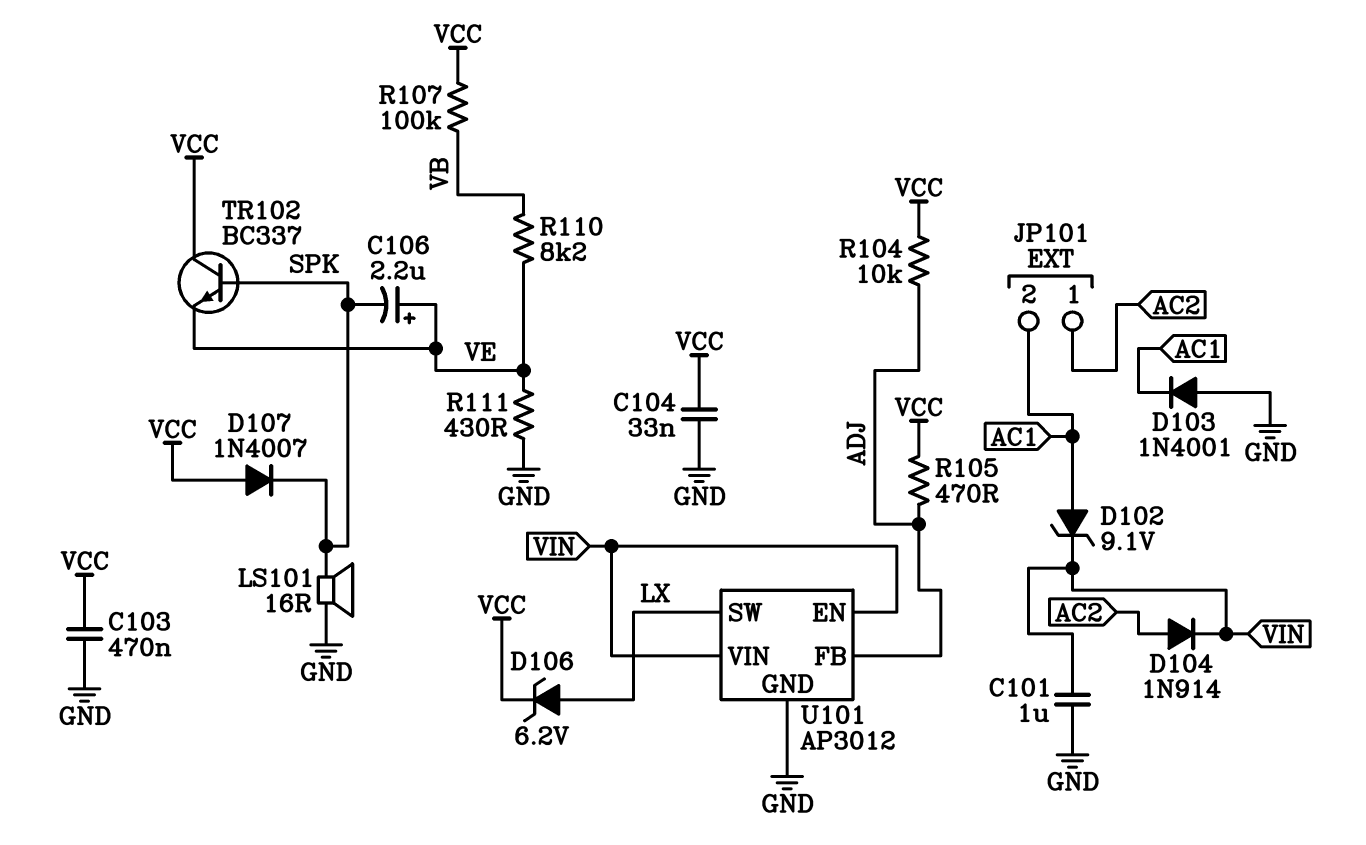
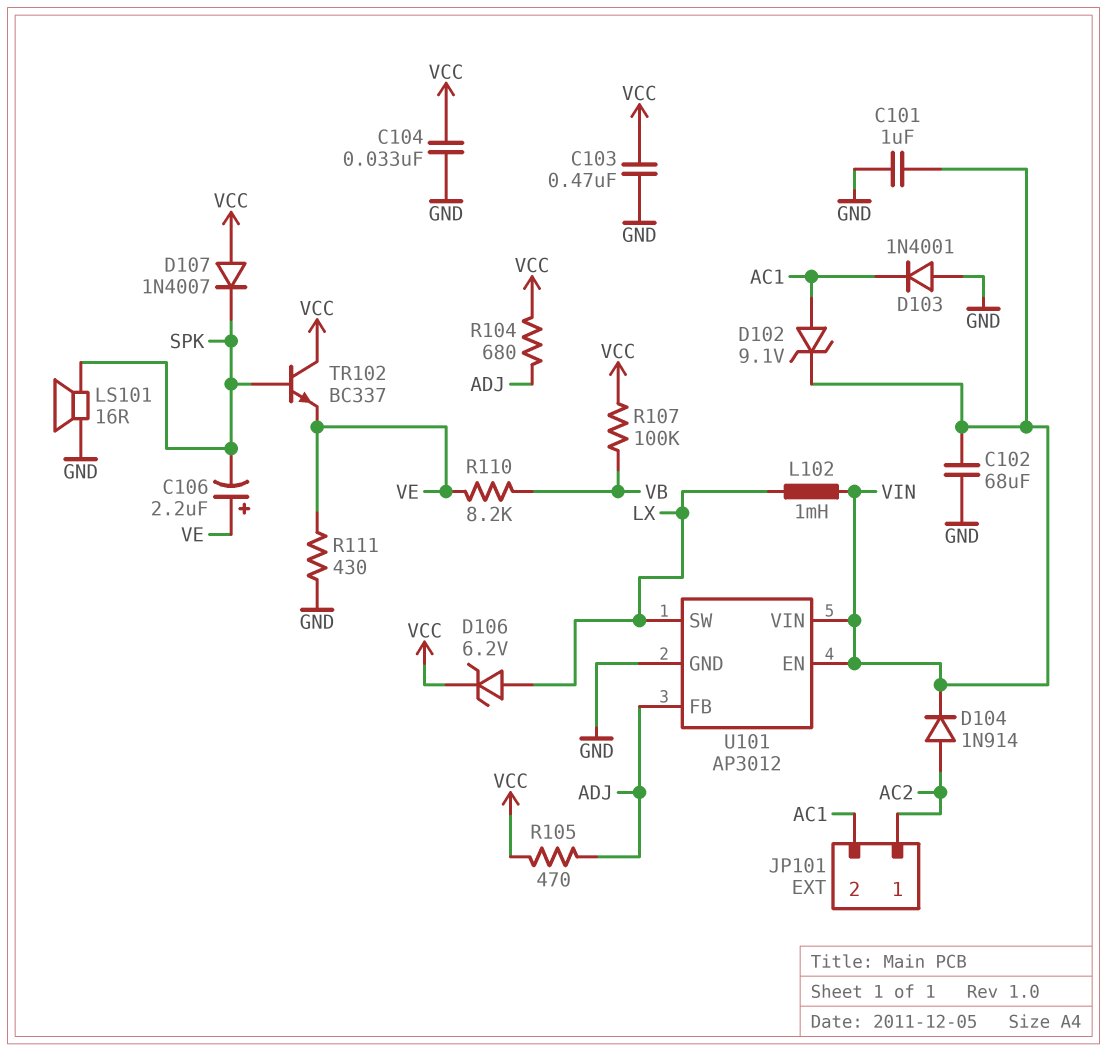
C102: none -> 68uF (GND, VIN)
L102: none -> 1mH (LX, VIN)
R104: 10k (ADJ, VCC) -> 680 (ADJ, VCC)

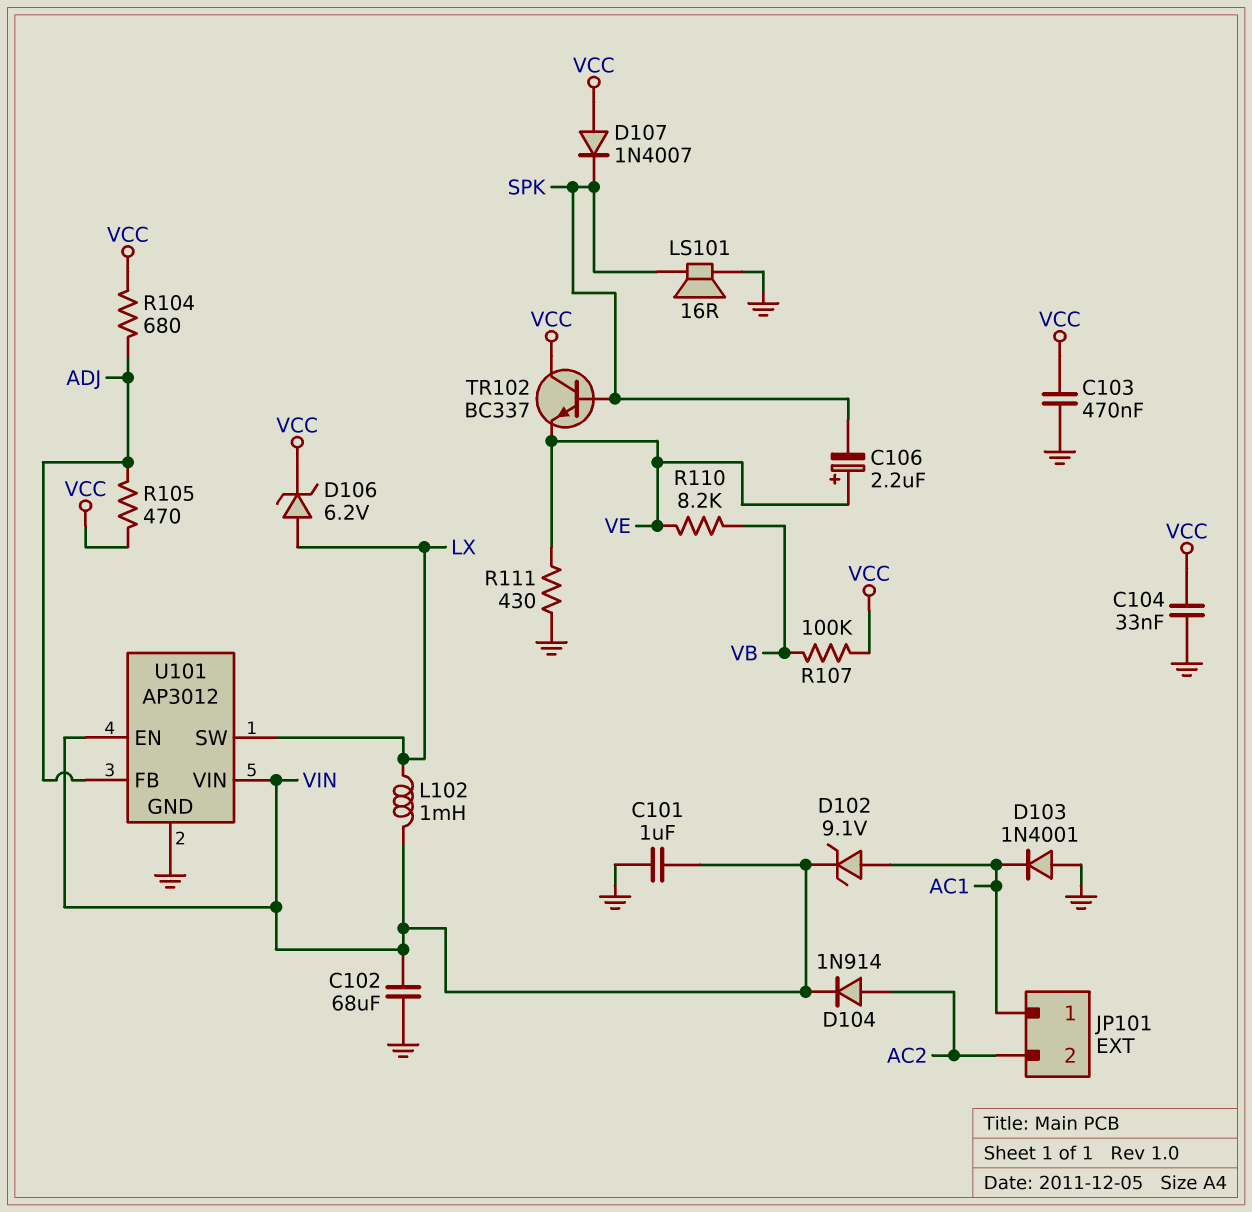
JP101 pin 1: AC2 -> AC1
JP101 pin 2: AC1 -> AC2

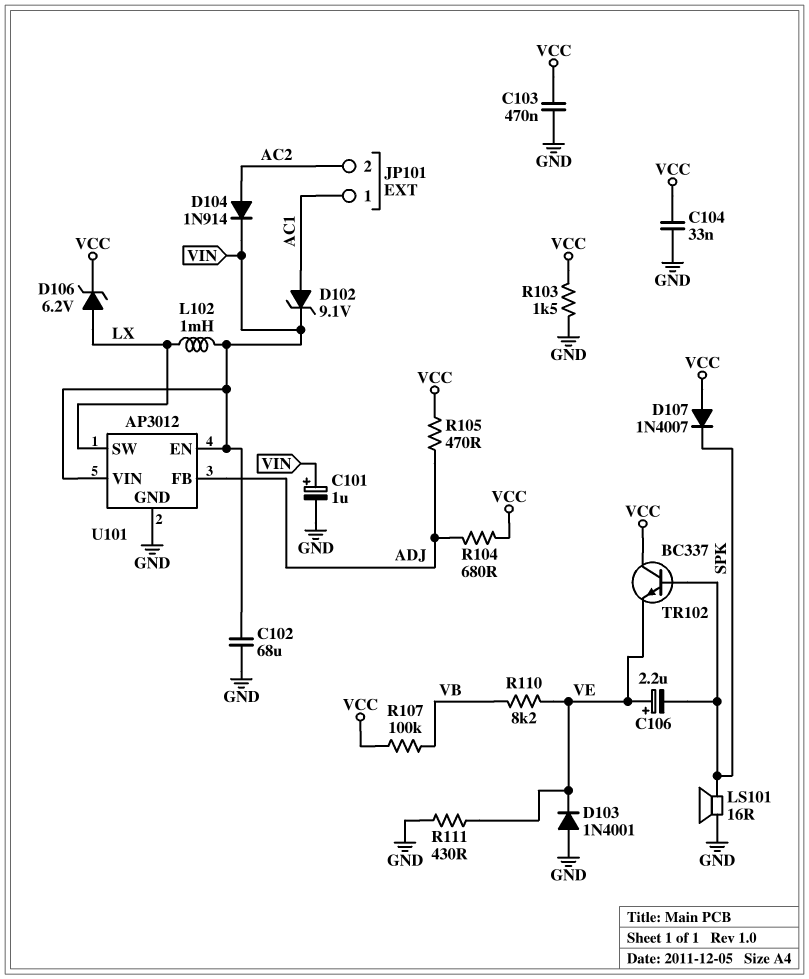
C101: 1uF (GND, VIN) -> 1uF (plus VIN, minus GND)
D103: diode 1N4001 (A GND, K AC1) -> diode 1N4001 (A GND, K VE)
R103: none -> 1.5k (GND, VCC)

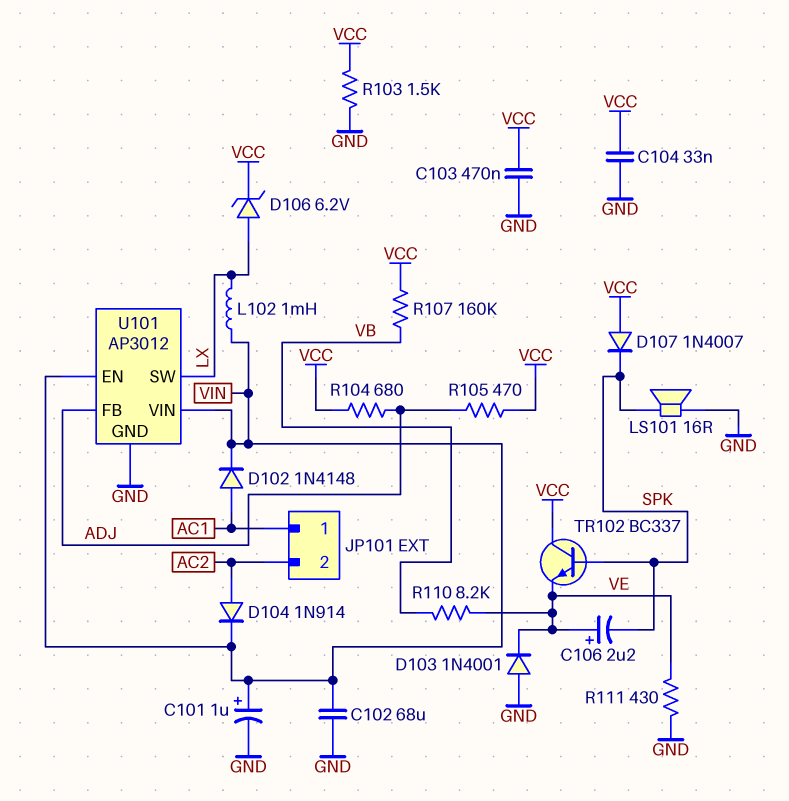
D102: zener 9.1V (A AC1, K VIN) -> diode 1N4148 (A AC1, K VIN)
R107: 100k (VB, VCC) -> 160k (VB, VCC)

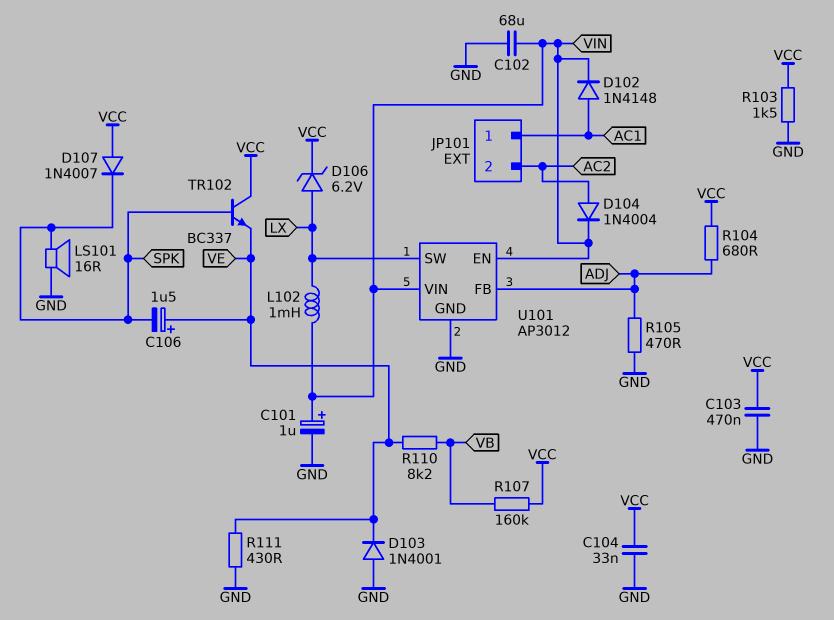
C106: 2.2uF (plus VE, minus SPK) -> 1.5uF (plus VE, minus SPK)
D104: diode 1N914 (A AC2, K VIN) -> diode 1N4004 (A AC2, K VIN)
R105: 470 (ADJ, VCC) -> 470 (ADJ, GND)

